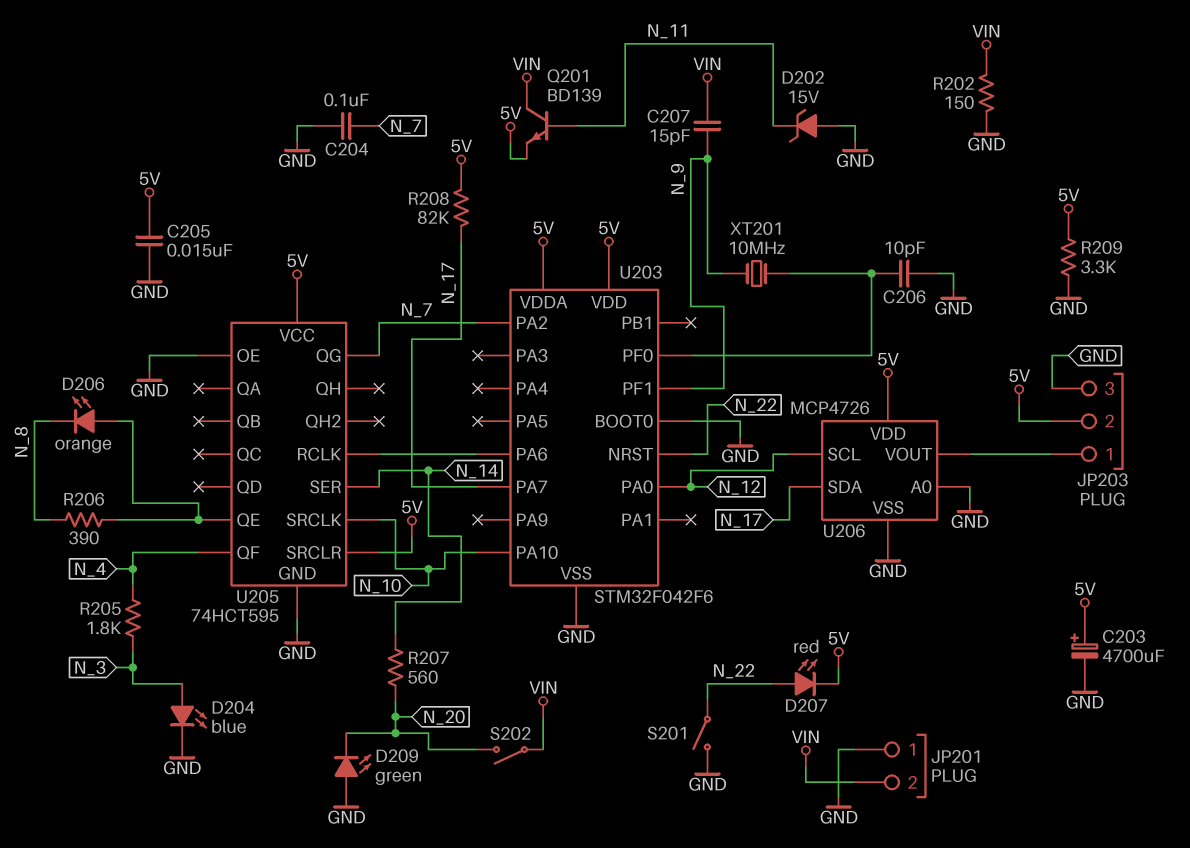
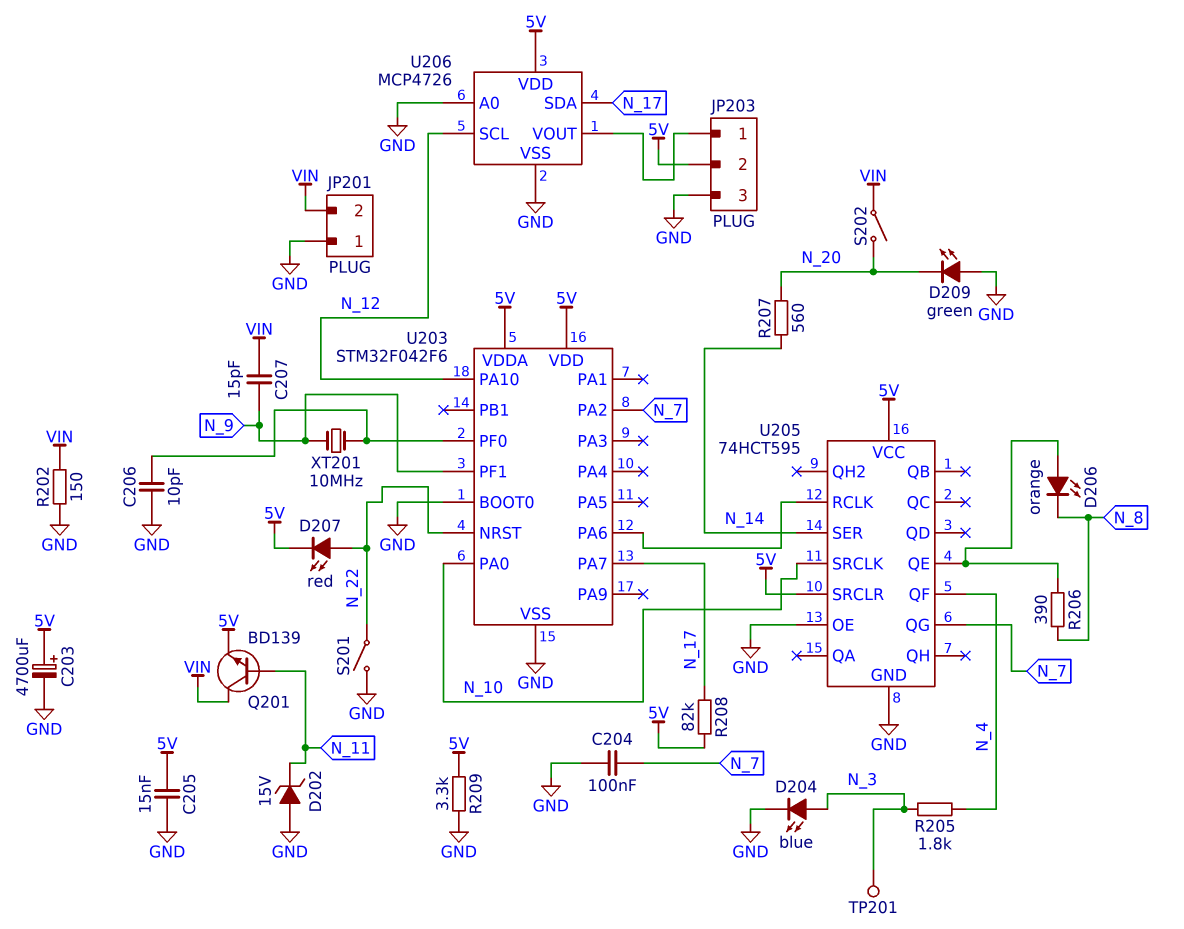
TP201: none -> test point (N_3)
U203 pin PA0: N_12 -> N_10
U203 pin PA10: N_10 -> N_12

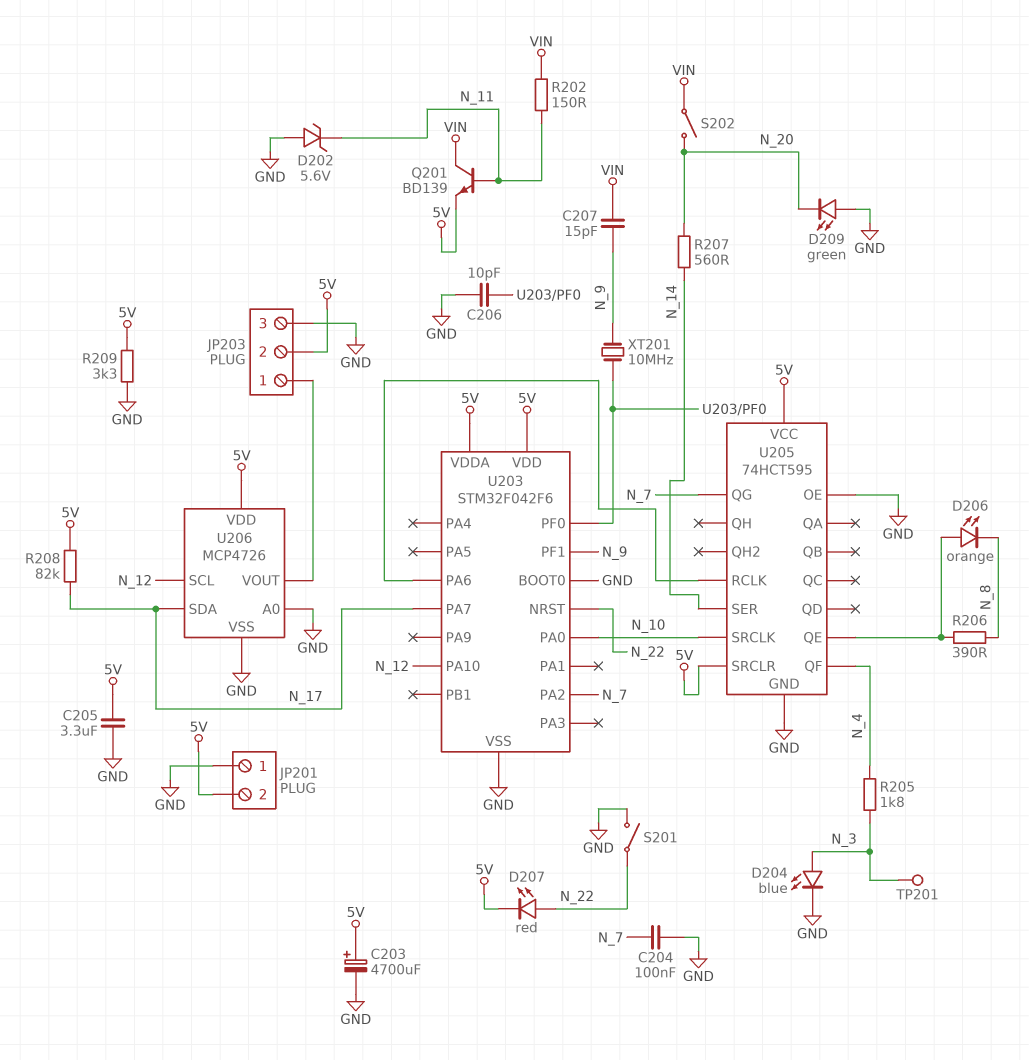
C205: 15nF (5V, GND) -> 3.3uF (5V, GND)
D202: zener 15V (A GND, K N_11) -> zener 5.6V (A GND, K N_11)
JP201 pin 2: VIN -> 5V
R202: 150 (GND, VIN) -> 150 (N_11, VIN)

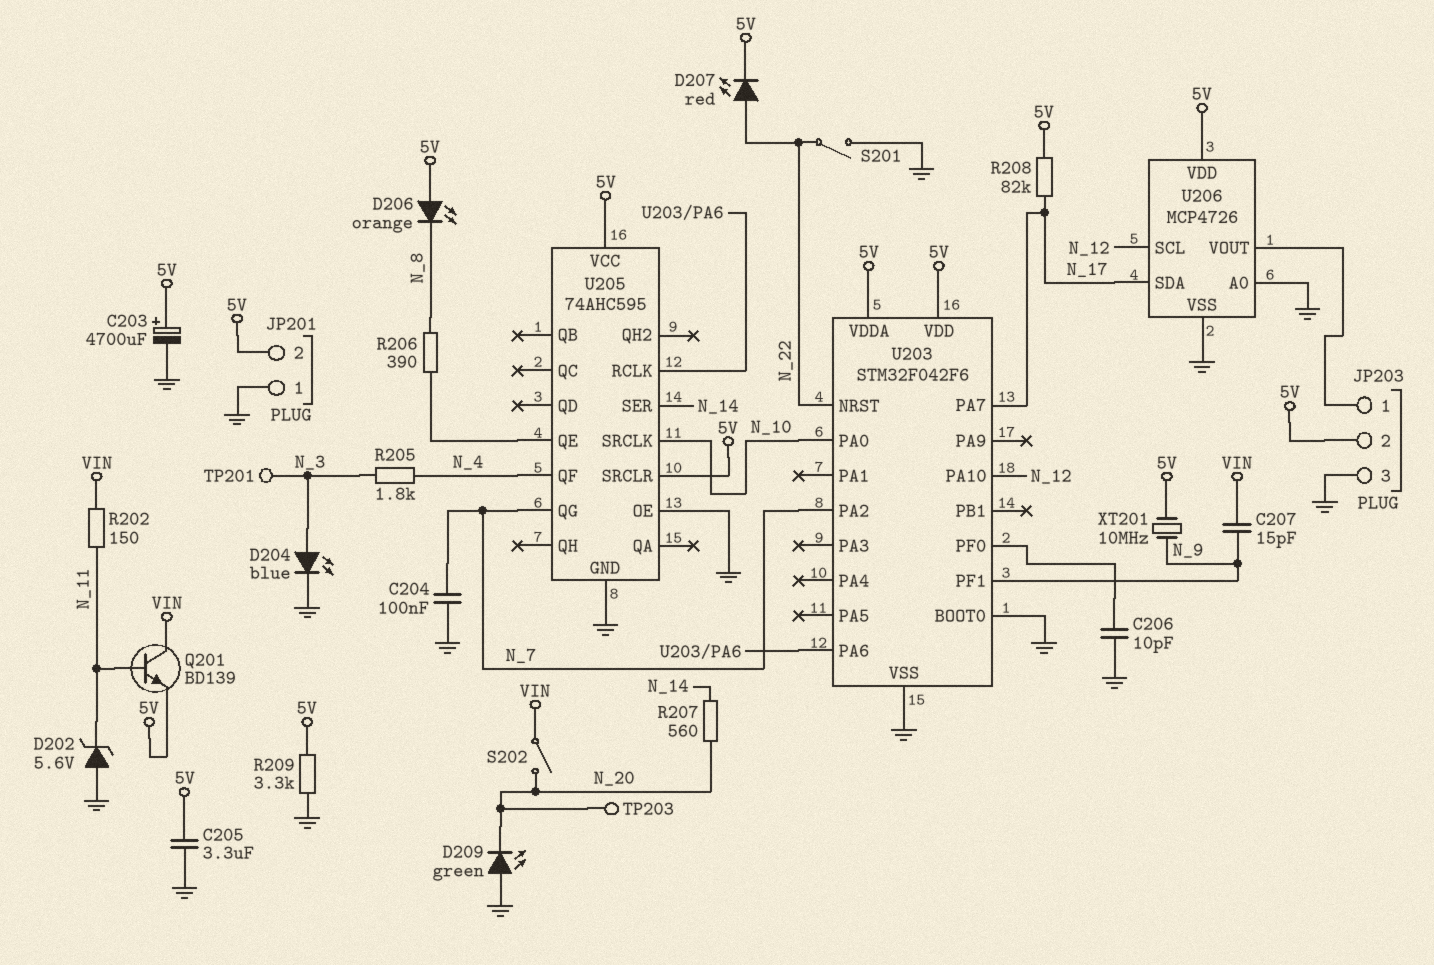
D206: LED orange (A U205/QE, K N_8) -> LED orange (A 5V, K N_8)
TP203: none -> test point (N_20)
U205: 74HCT595 -> 74AHC595
XT201: 10MHz (N_9, U203/PF0) -> 10MHz (5V, N_9)

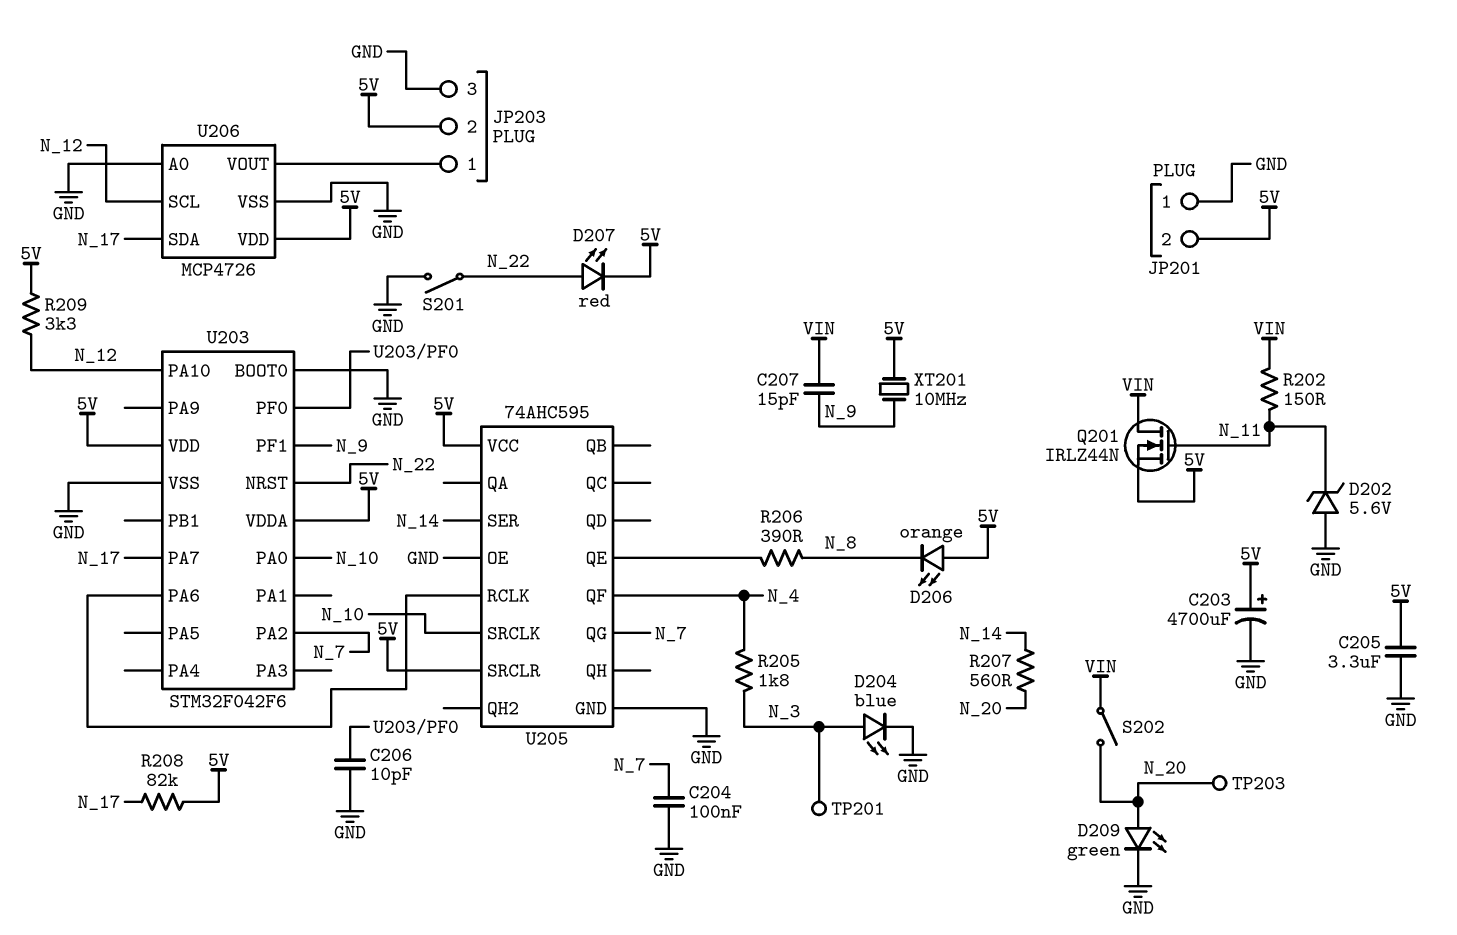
D209: LED green (A GND, K N_20) -> LED green (A N_20, K GND)
Q201: NPN BD139 (B N_11, C VIN, E 5V) -> NMOS IRLZ44N (G N_11, D VIN, S 5V)
R209: 3.3k (5V, GND) -> 3.3k (5V, N_12)

